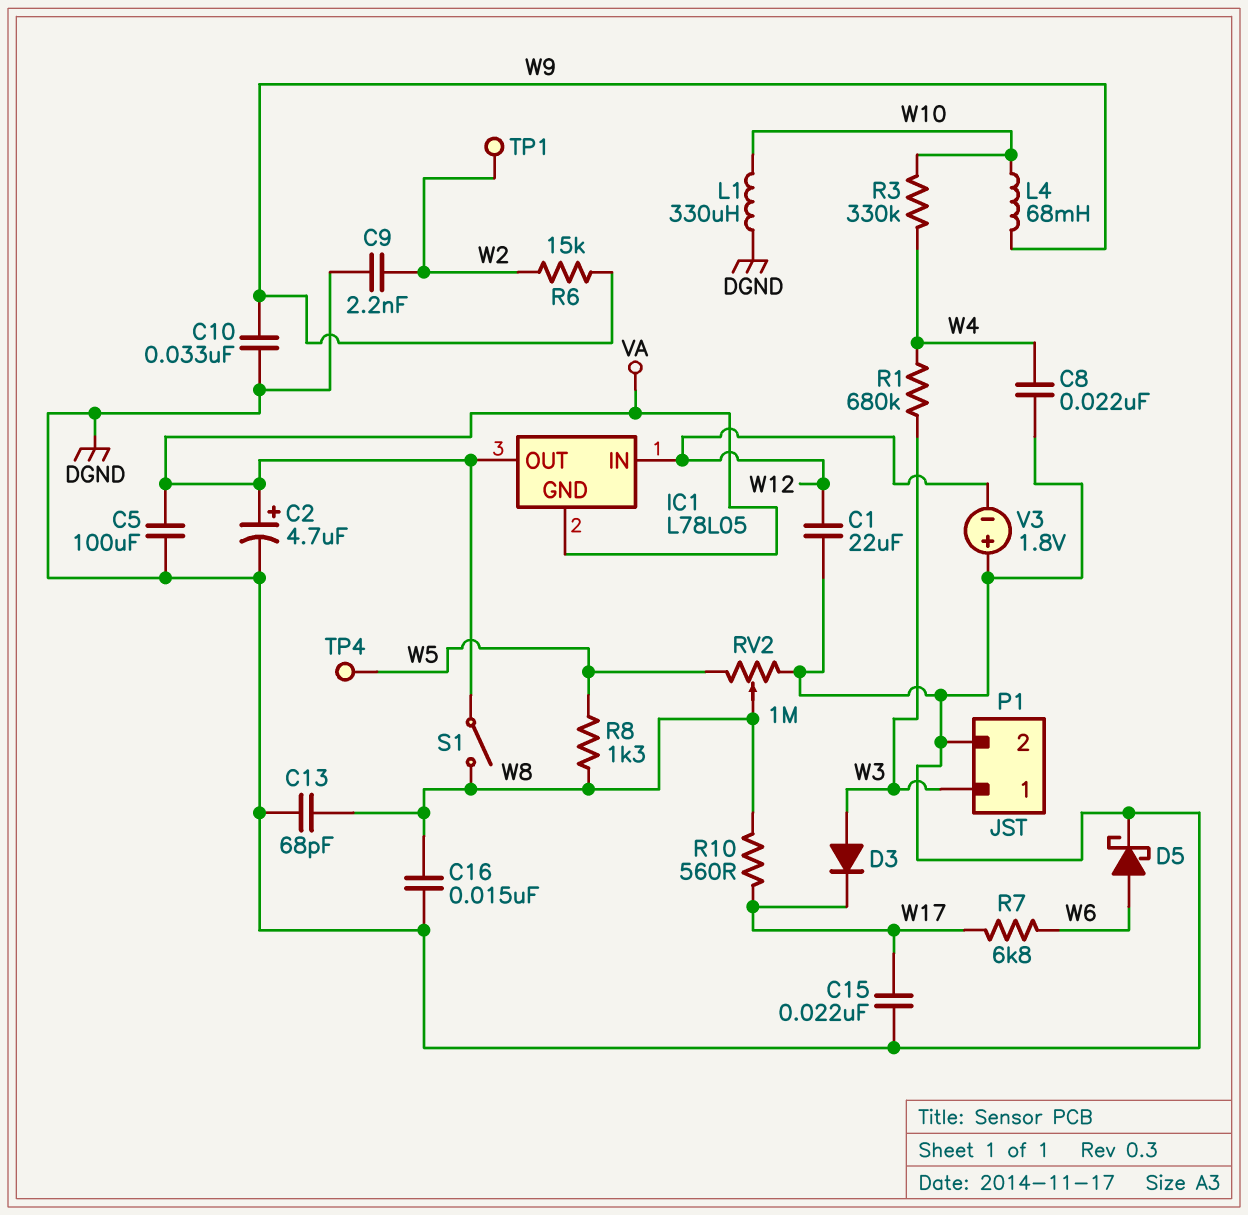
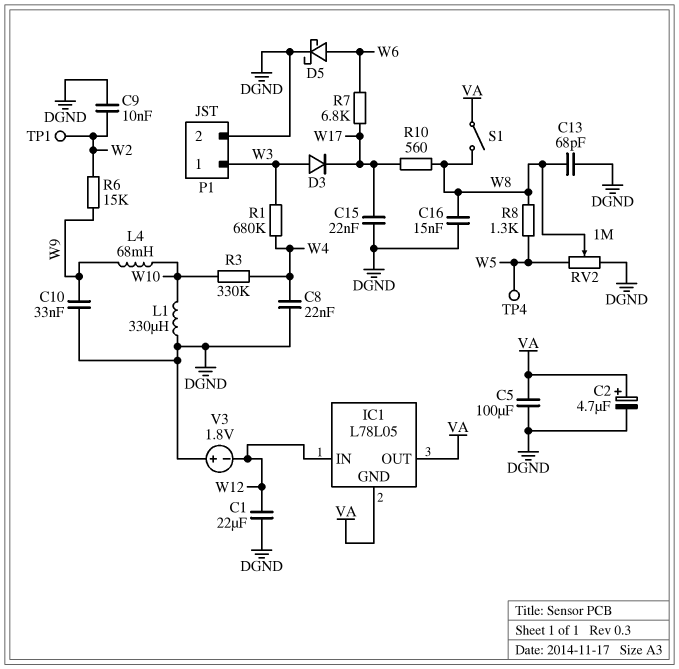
C9: 2.2nF (DGND, W2) -> 10nF (DGND, W2)

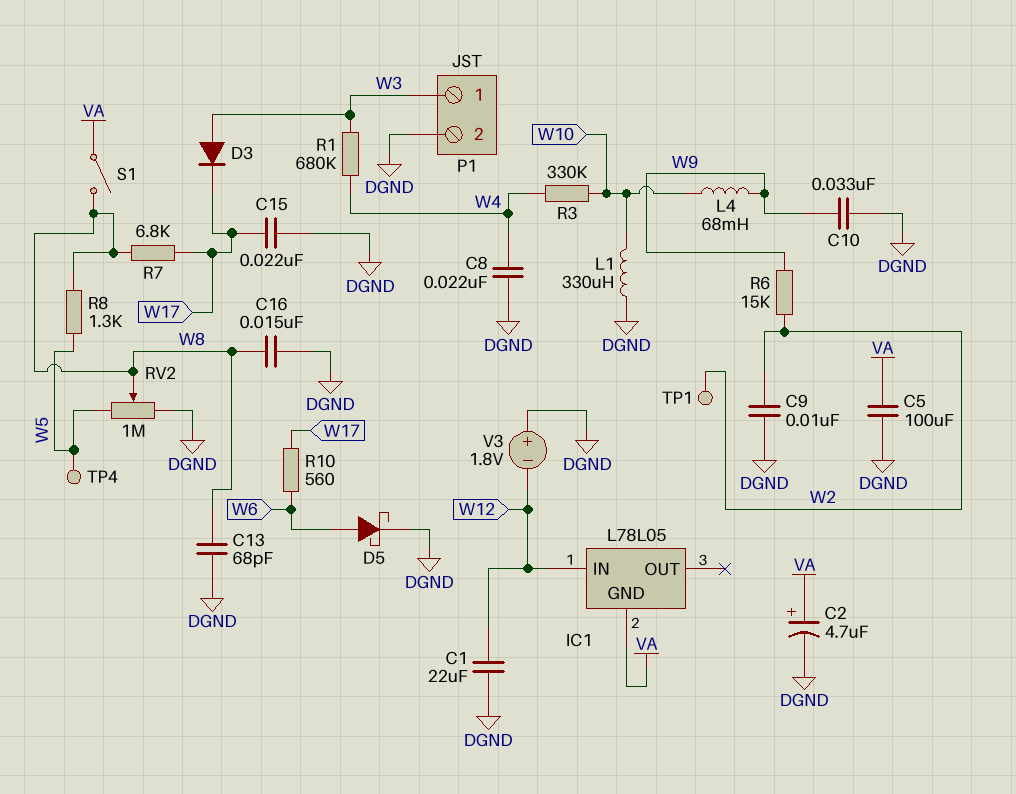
IC1 pin OUT: VA -> none
R7: 6.8k (W6, W17) -> 6.8k (W8, W17)
R10: 560 (W8, W17) -> 560 (W6, W17)

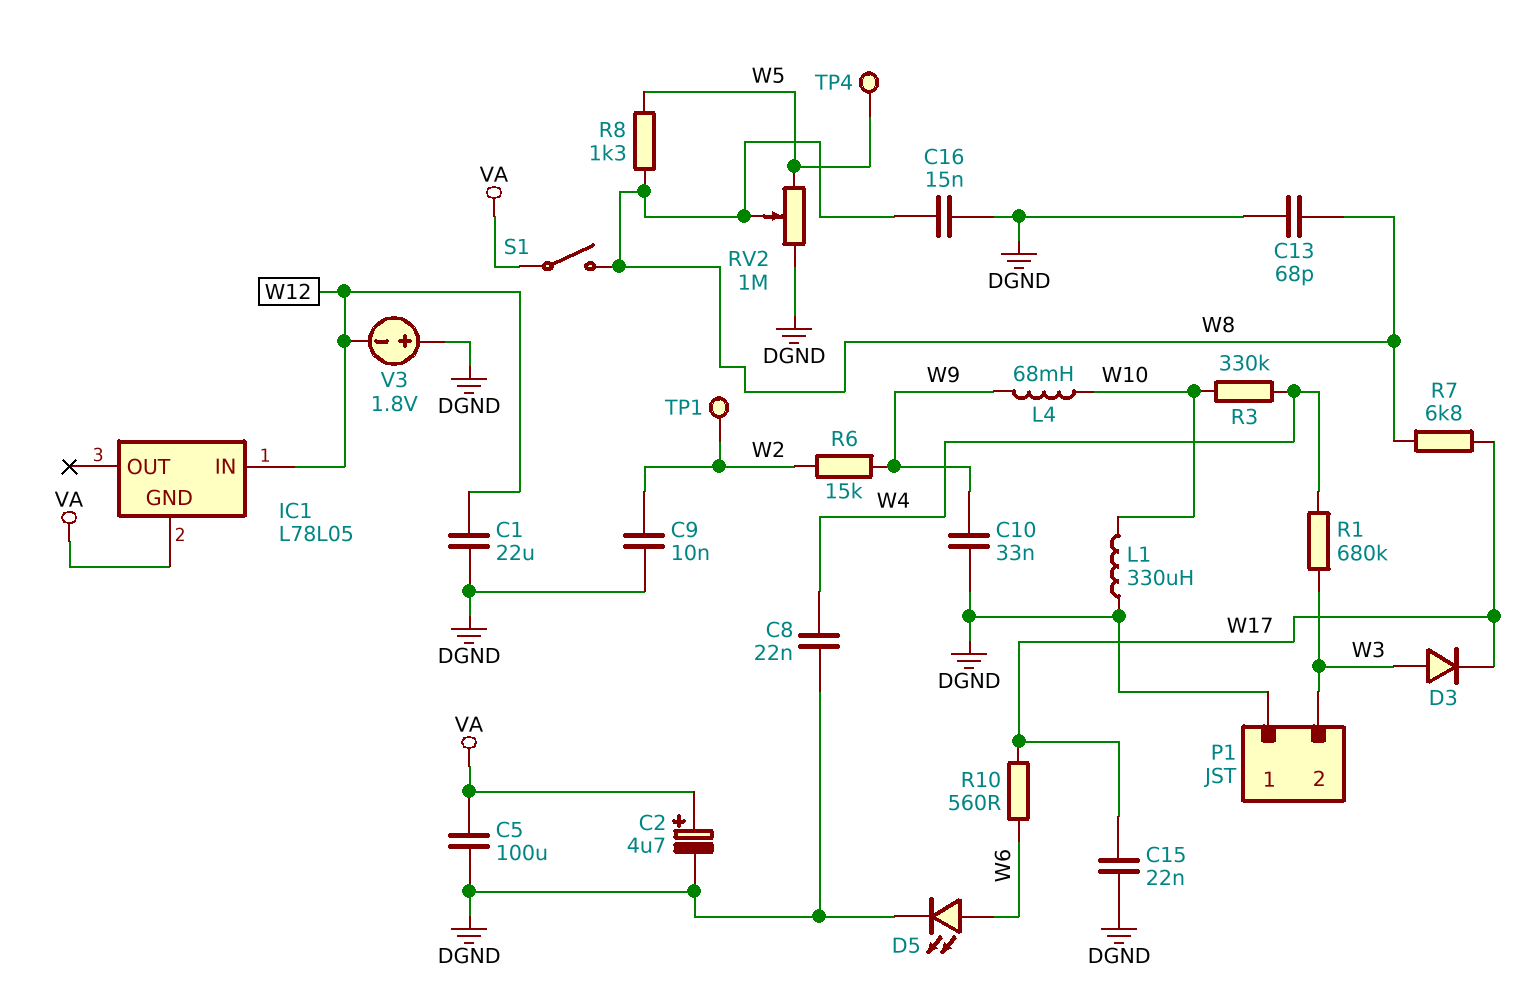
D5: schottky (A W6, K DGND) -> LED (A W6, K DGND)
P1 pin 1: W3 -> DGND
P1 pin 2: DGND -> W3

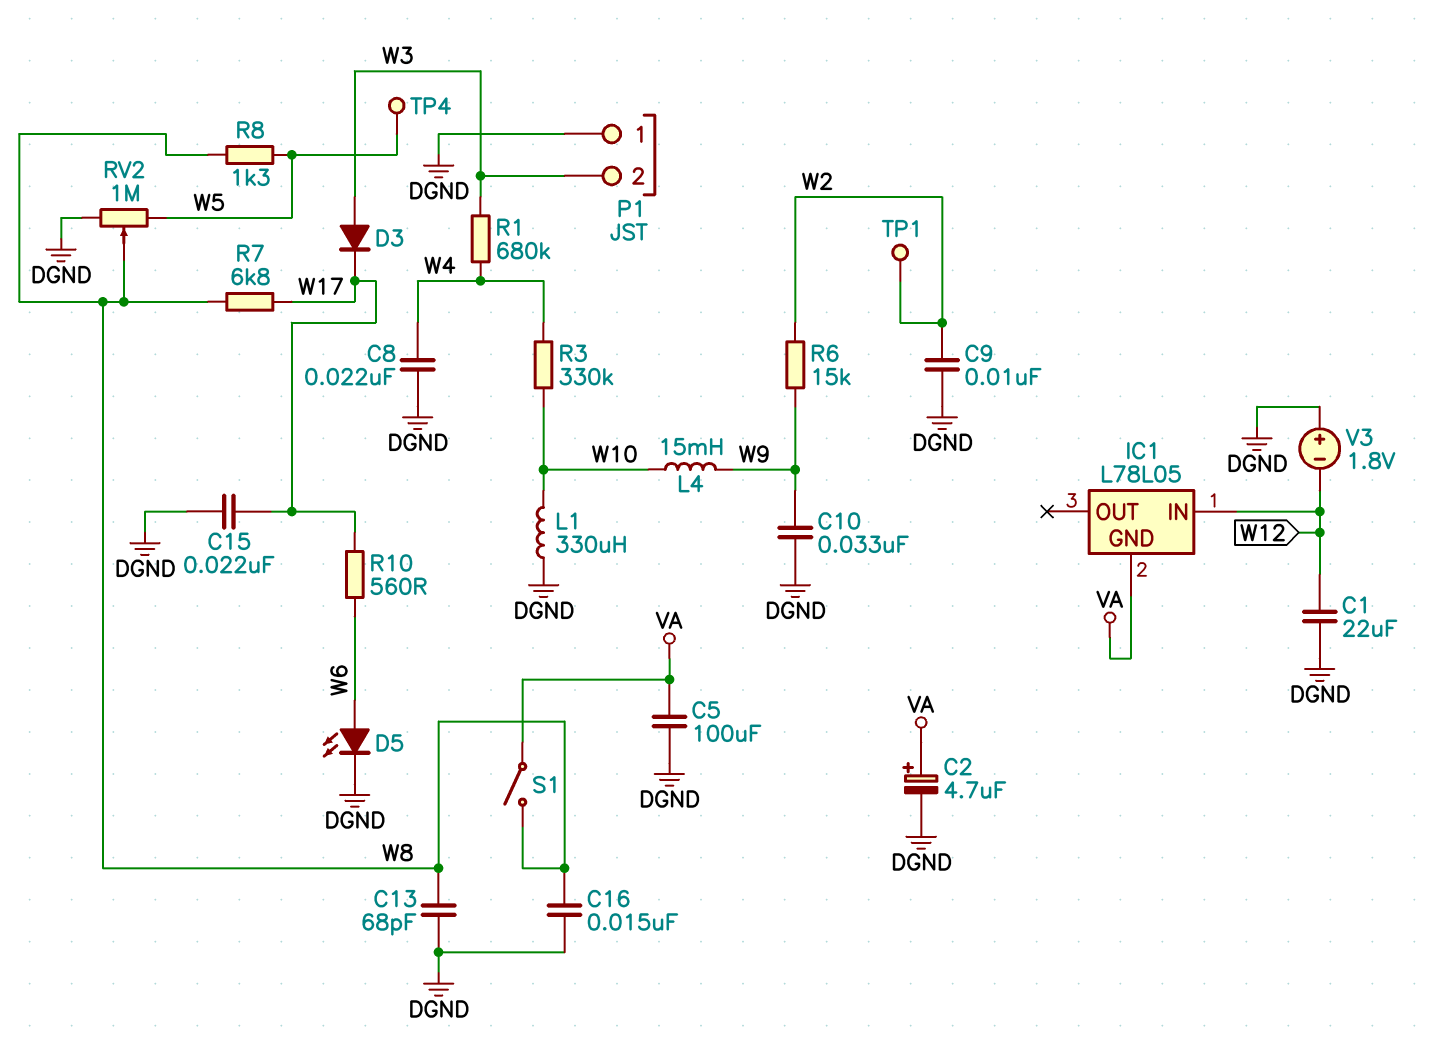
L4: 68mH (W9, W10) -> 15mH (W9, W10)

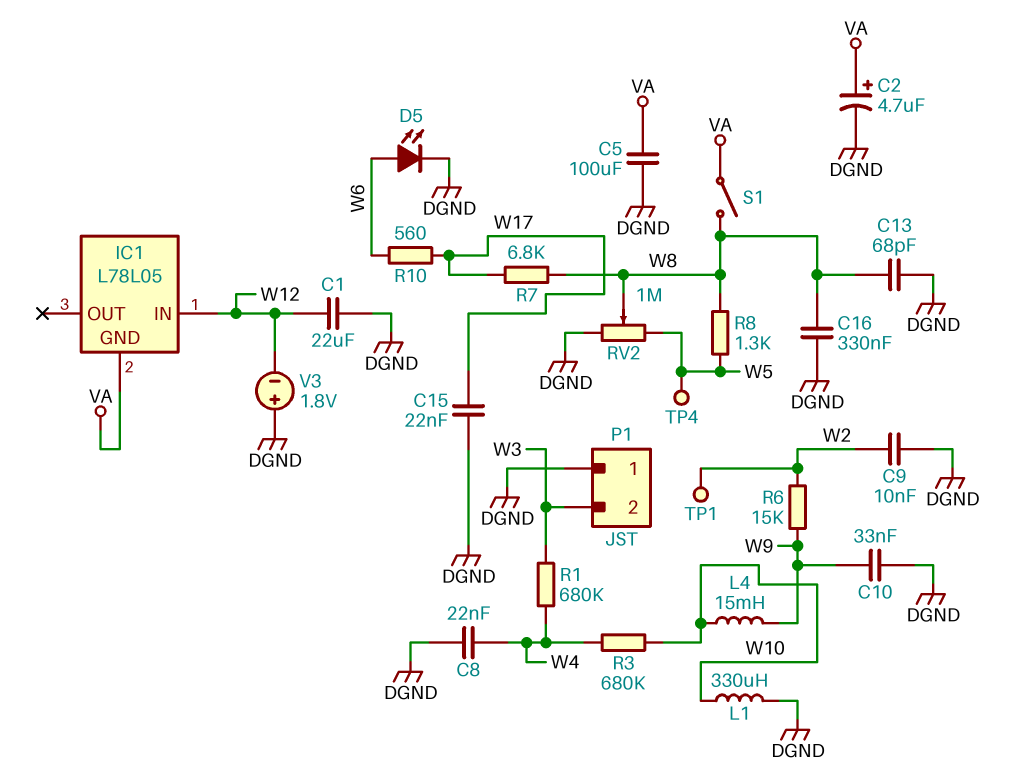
C16: 15nF (DGND, W8) -> 330nF (DGND, W8)
D3: diode (A W3, K W17) -> none
R3: 330k (W4, W10) -> 680k (W4, W10)

